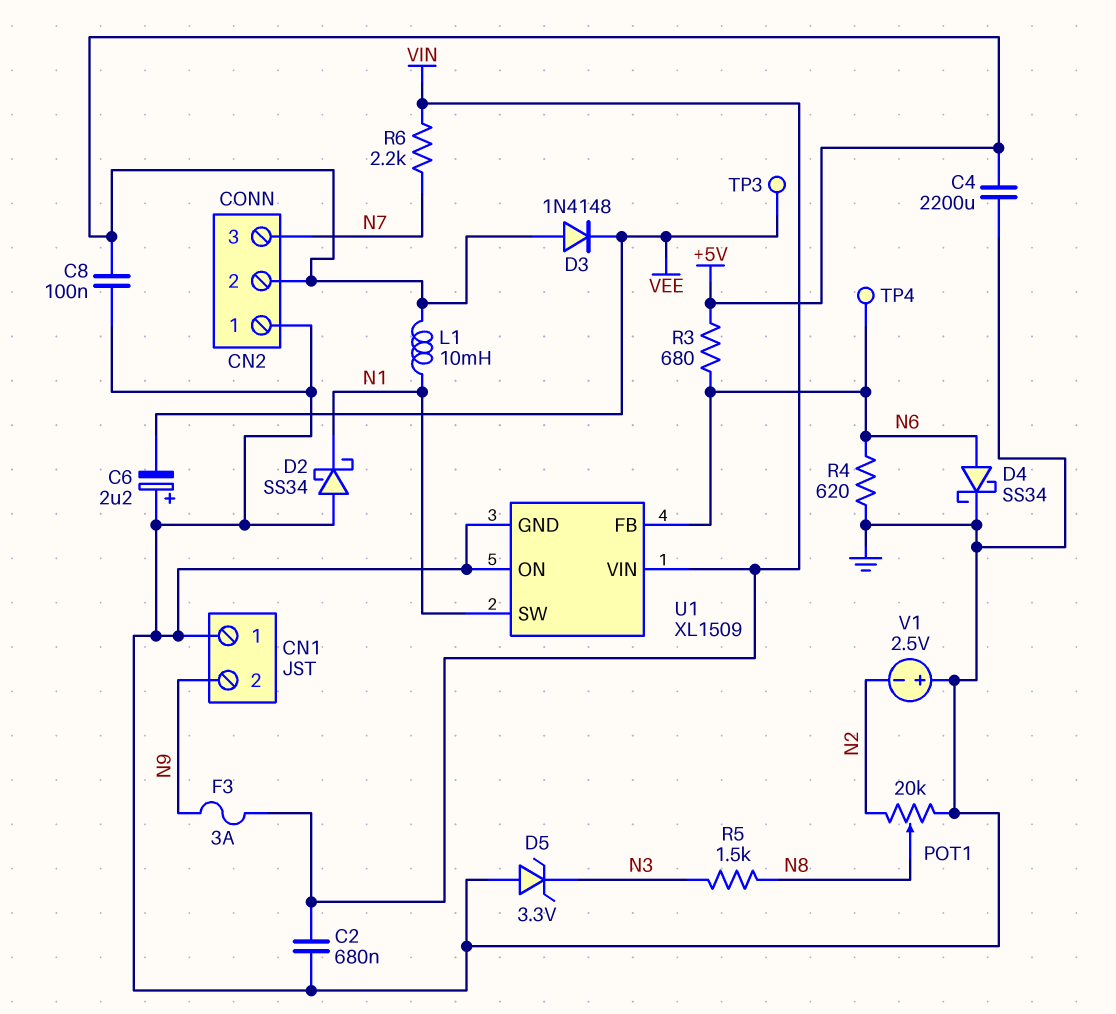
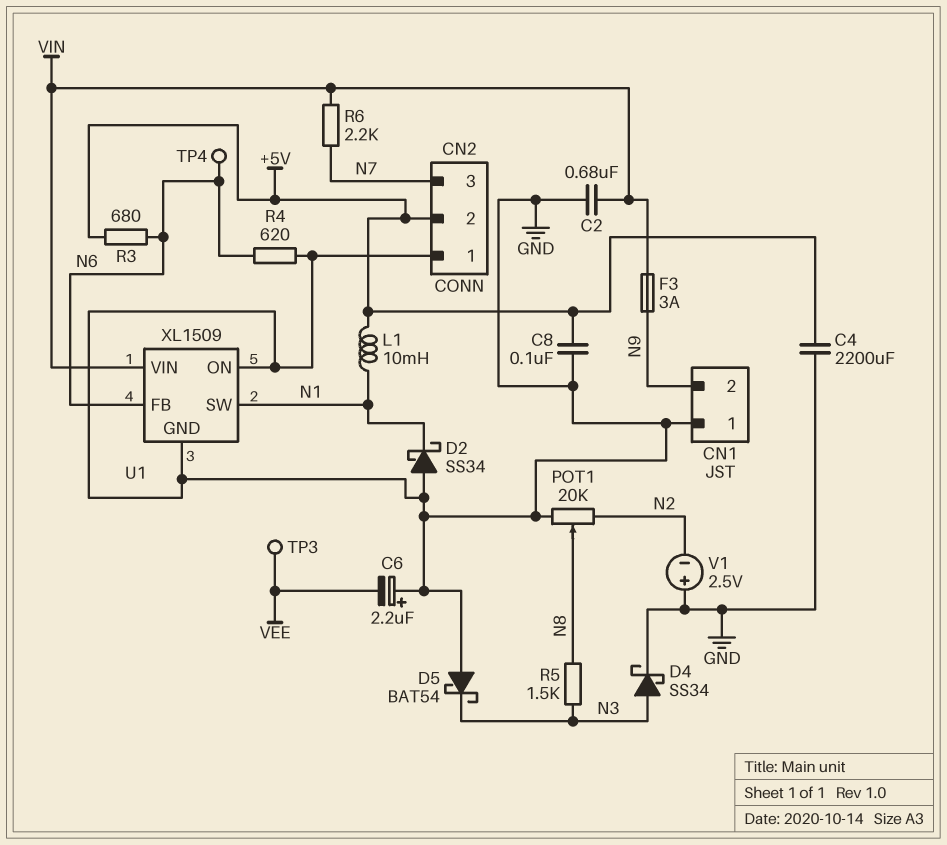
D3: diode 1N4148 (A +5V, K VEE) -> none
D4: schottky SS34 (A N6, K GND) -> schottky SS34 (A N3, K GND)
D5: zener 3.3V (A GND, K N3) -> schottky BAT54 (A GND, K N3)

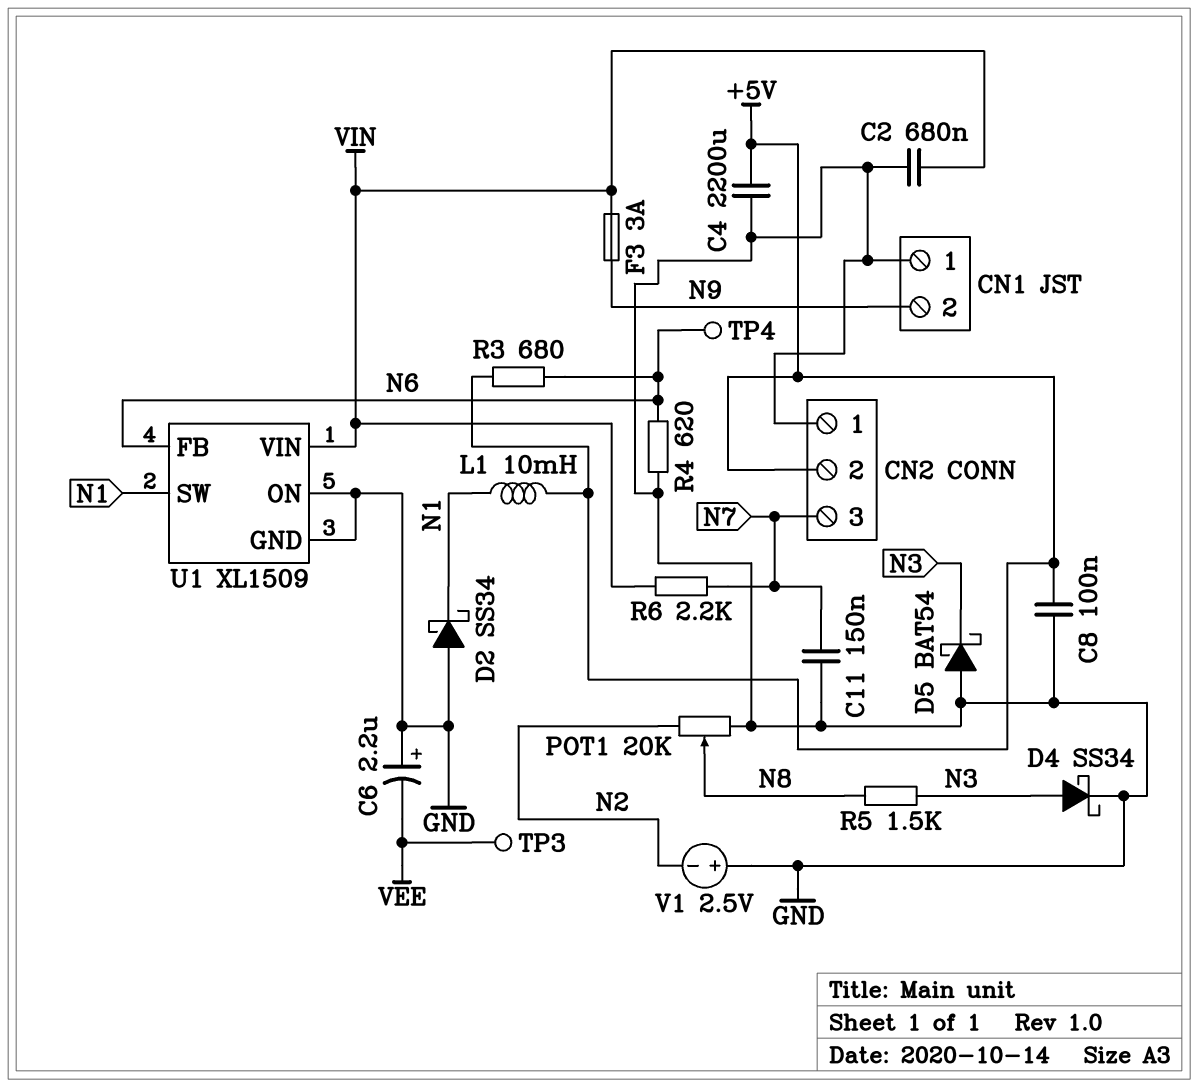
C11: none -> 150nF (GND, N7)

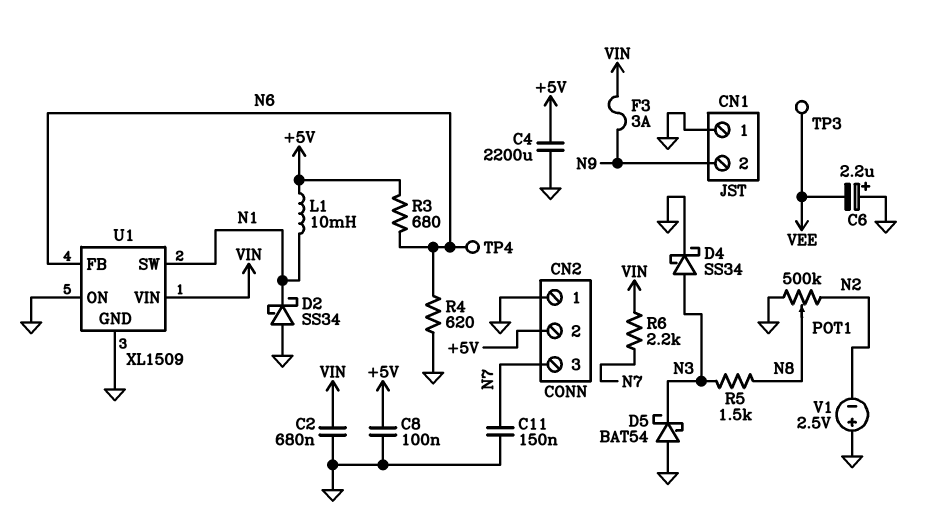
POT1: 20k (GND, N2, wiper N8) -> 500k (GND, N2, wiper N8)

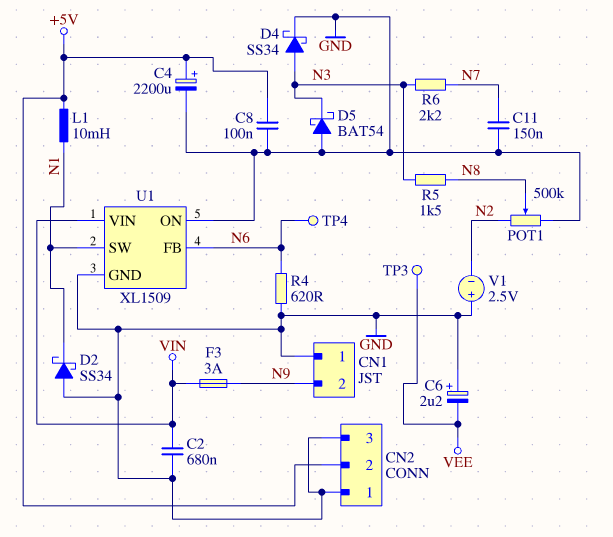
C4: 2200uF (+5V, GND) -> 2200uF (plus +5V, minus GND)
CN2 pin 3: N7 -> GND
R3: 680 (+5V, N6) -> none
R6: 2.2k (N7, VIN) -> 2.2k (N3, N7)

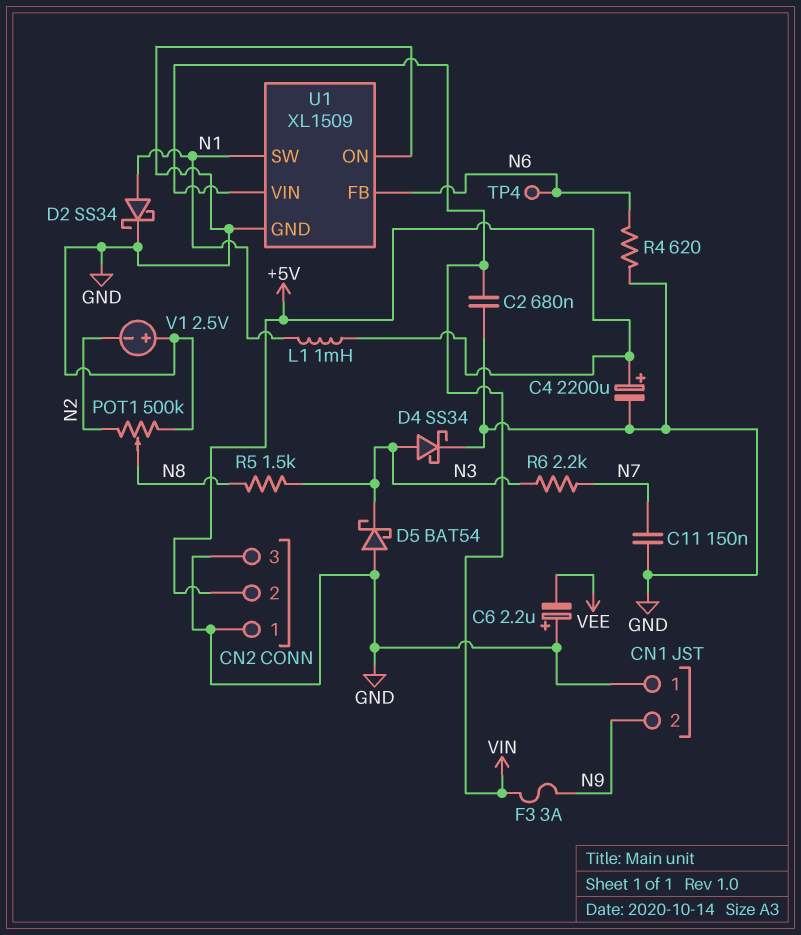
C8: 100nF (+5V, GND) -> none
D2: schottky SS34 (A GND, K N1) -> schottky SS34 (A N1, K GND)
L1: 10mH (+5V, N1) -> 1mH (+5V, N1)
TP3: test point (VEE) -> none

